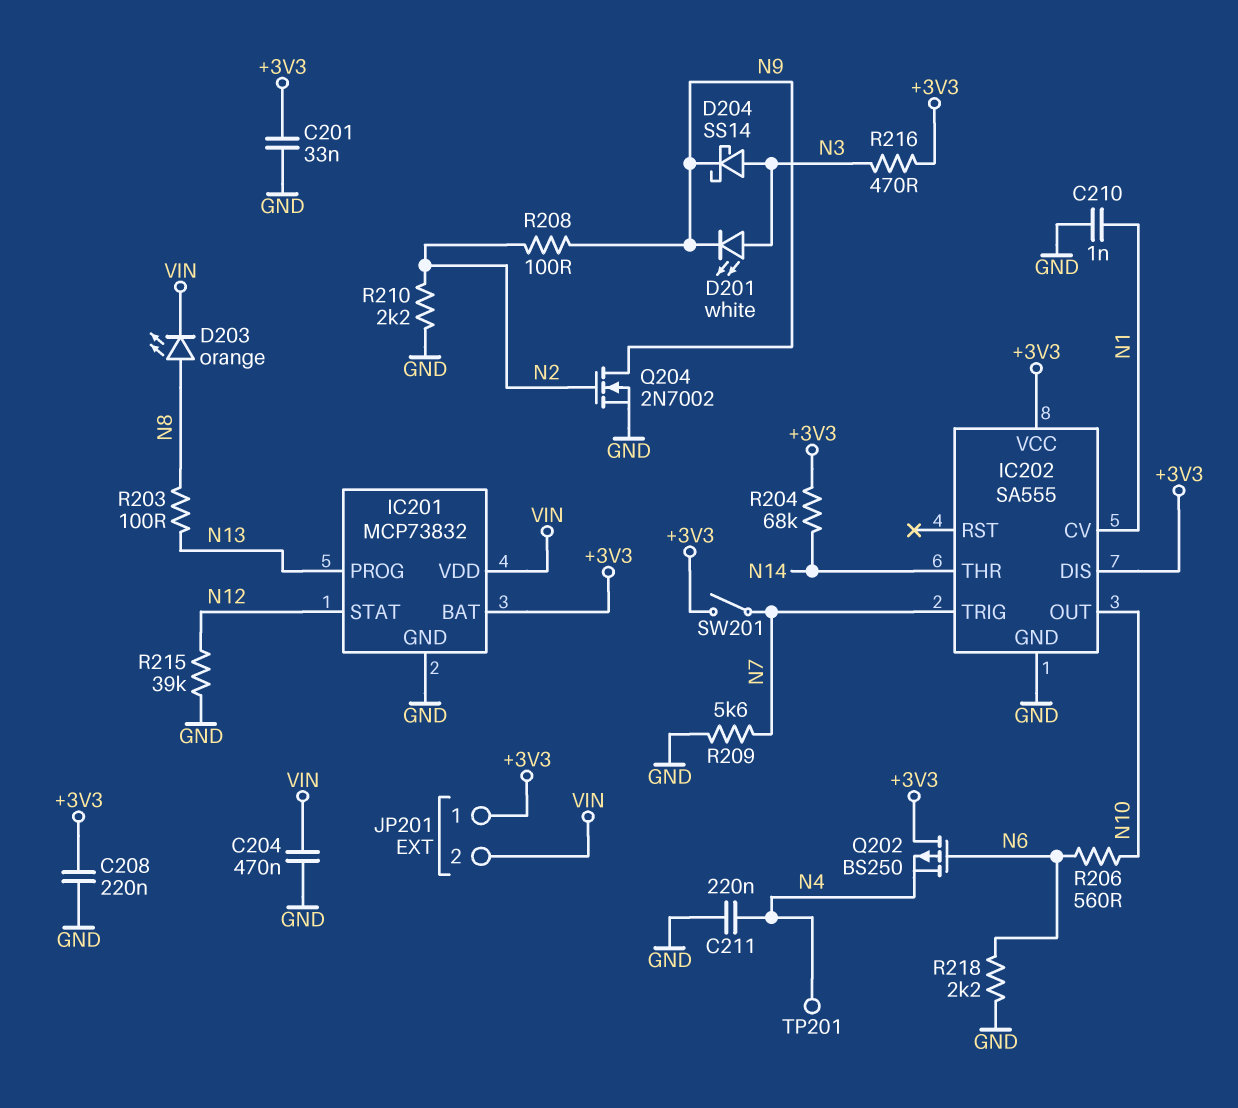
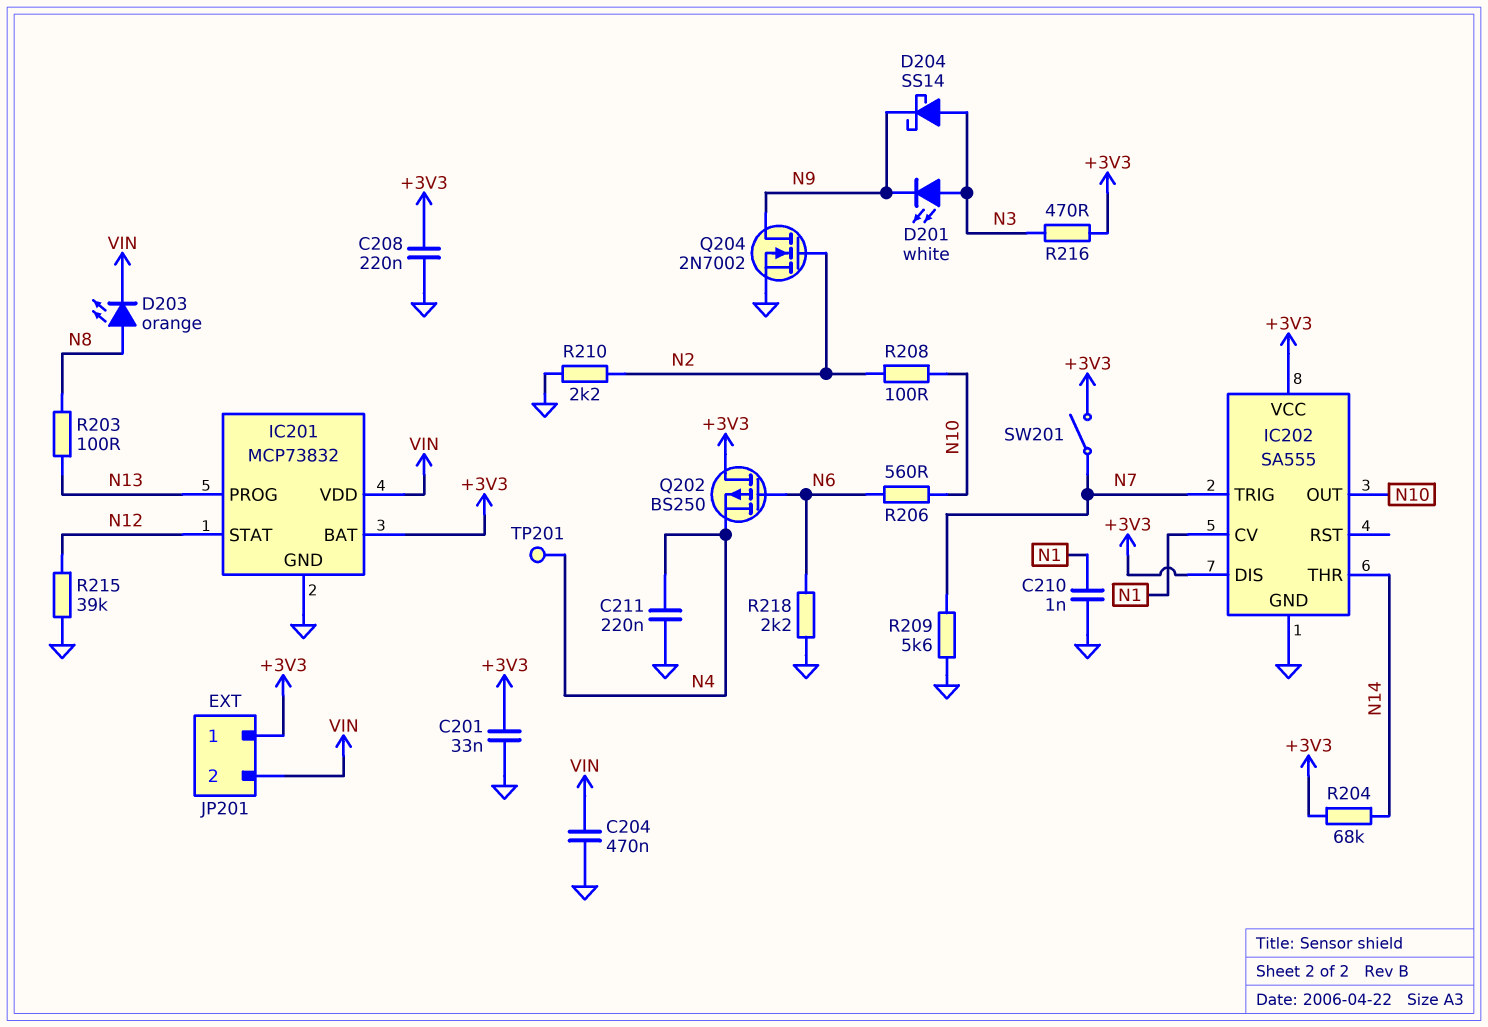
R208: 100 (N2, N9) -> 100 (N2, N10)

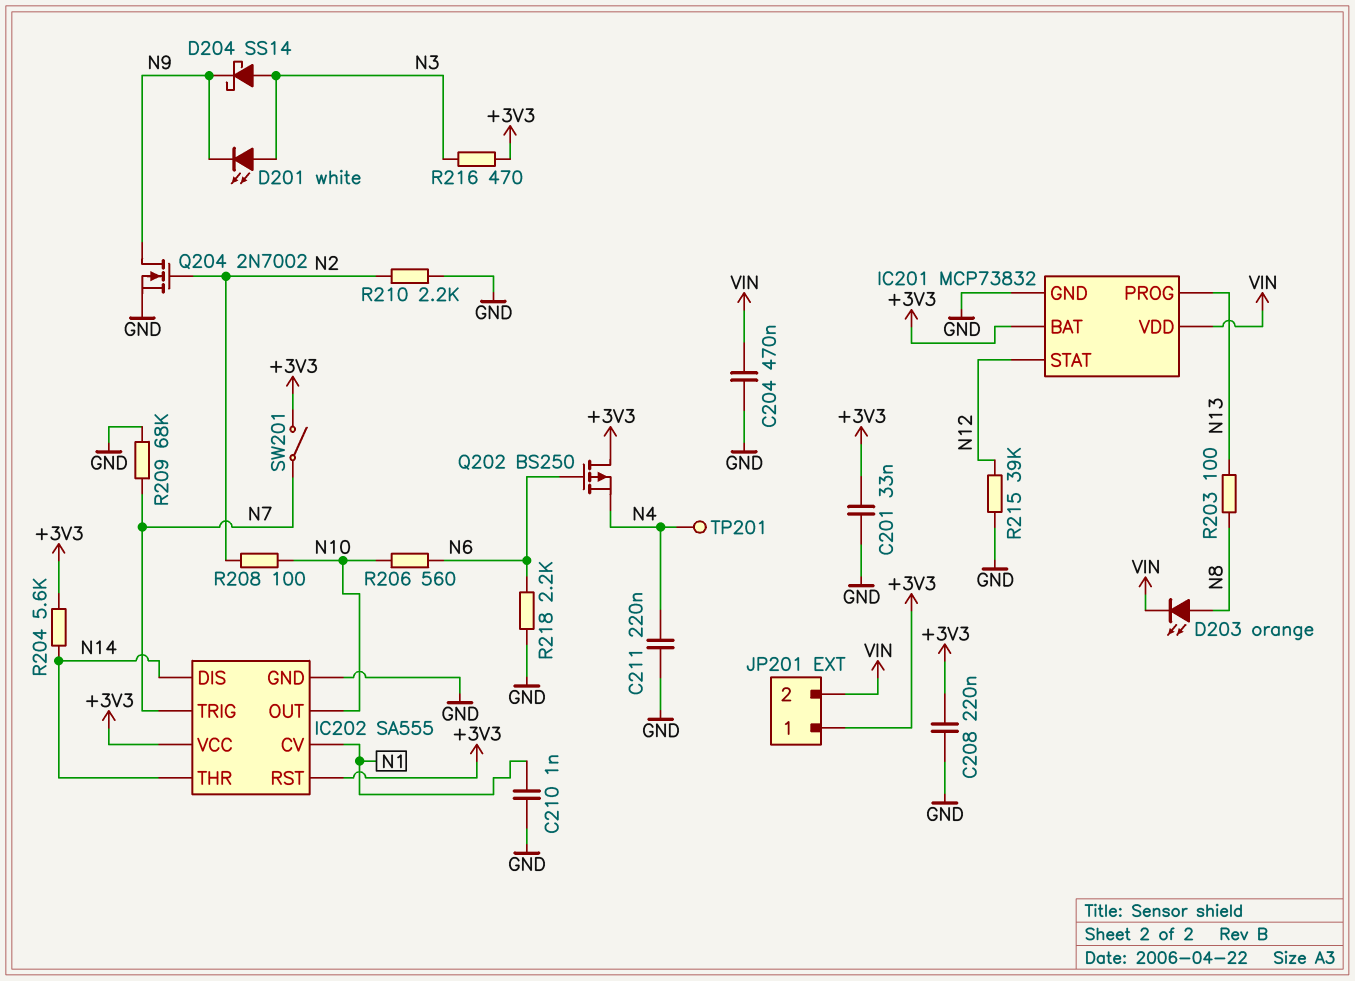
IC202 pin DIS: +3V3 -> N14
IC202 pin RST: none -> +3V3
R204: 68k (+3V3, N14) -> 5.6k (+3V3, N14)
R209: 5.6k (GND, N7) -> 68k (GND, N7)

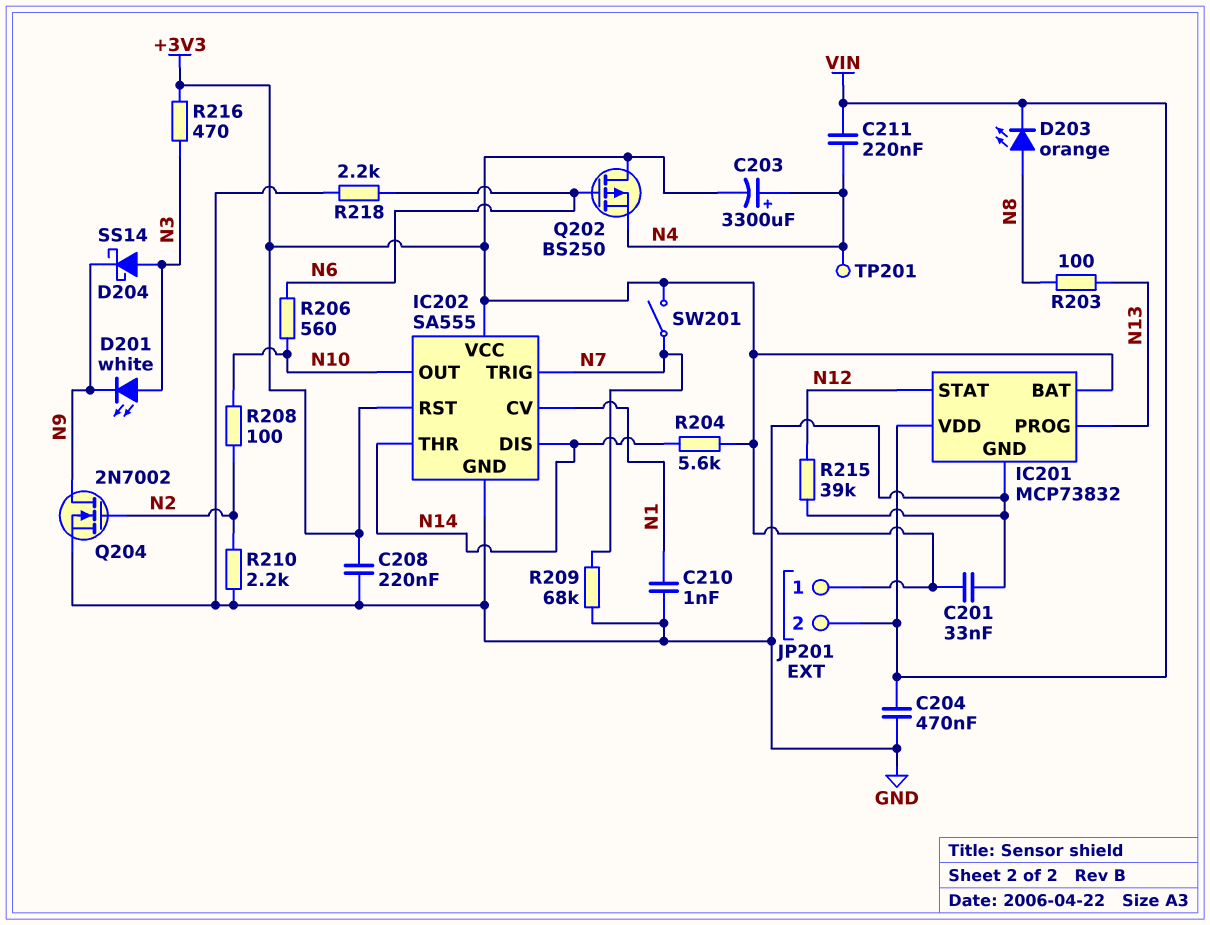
C203: none -> 3300uF (plus N4, minus +3V3)
C211: 220nF (GND, N4) -> 220nF (N4, VIN)

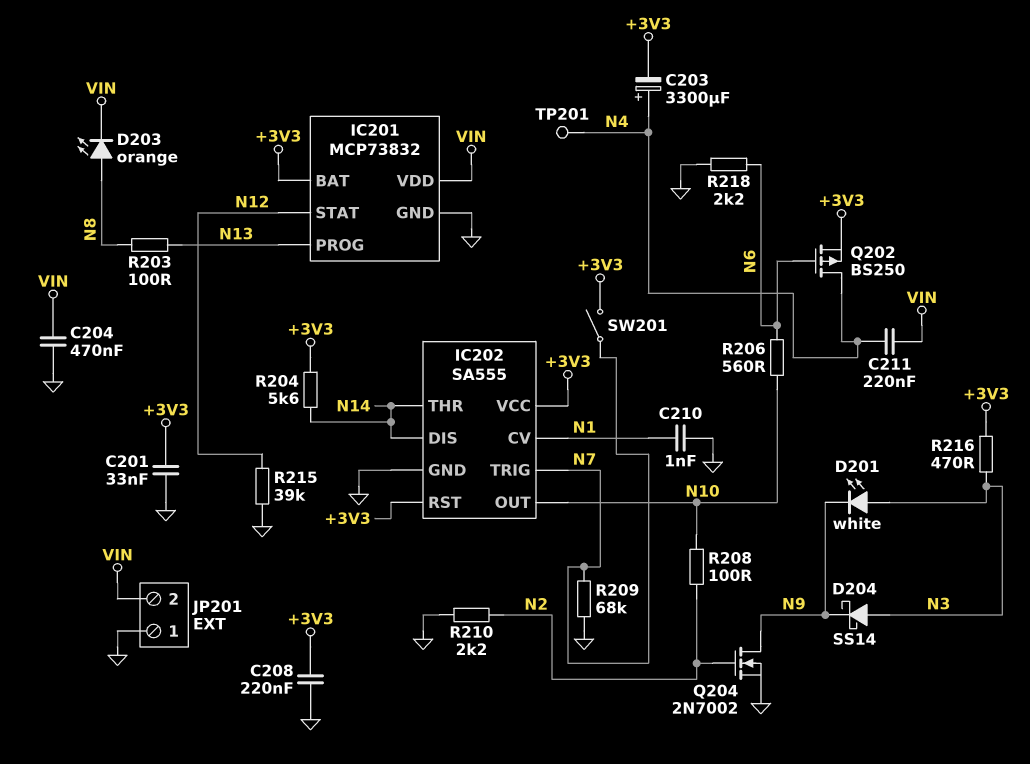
JP201 pin 1: +3V3 -> GND
Q202: PMOS BS250 (G N6, D +3V3, S N4) -> PMOS BS250 (G N6, D N4, S +3V3)

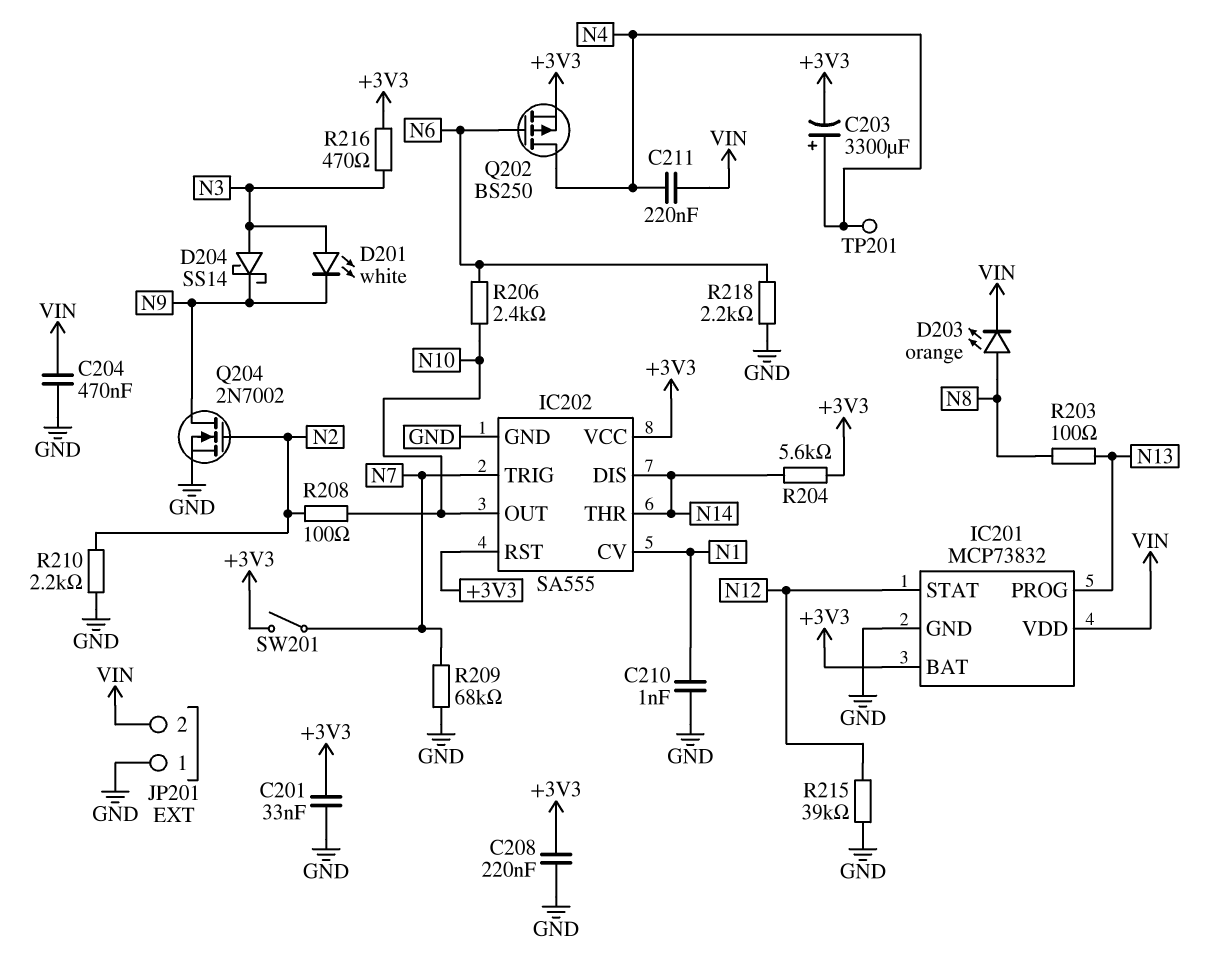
R206: 560 (N6, N10) -> 2.4k (N6, N10)

